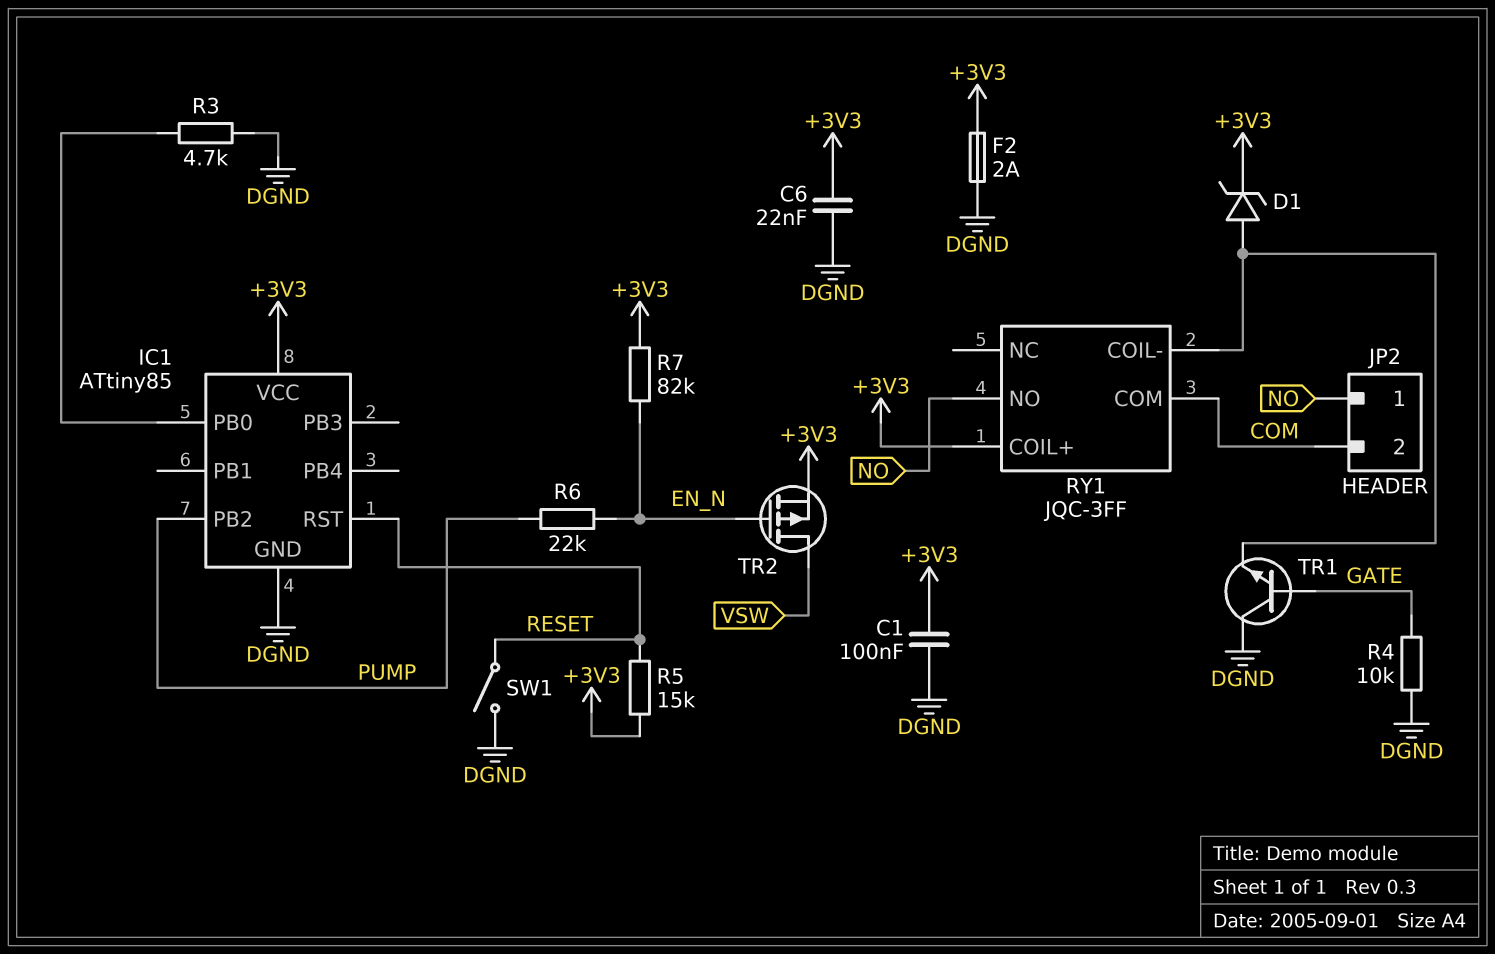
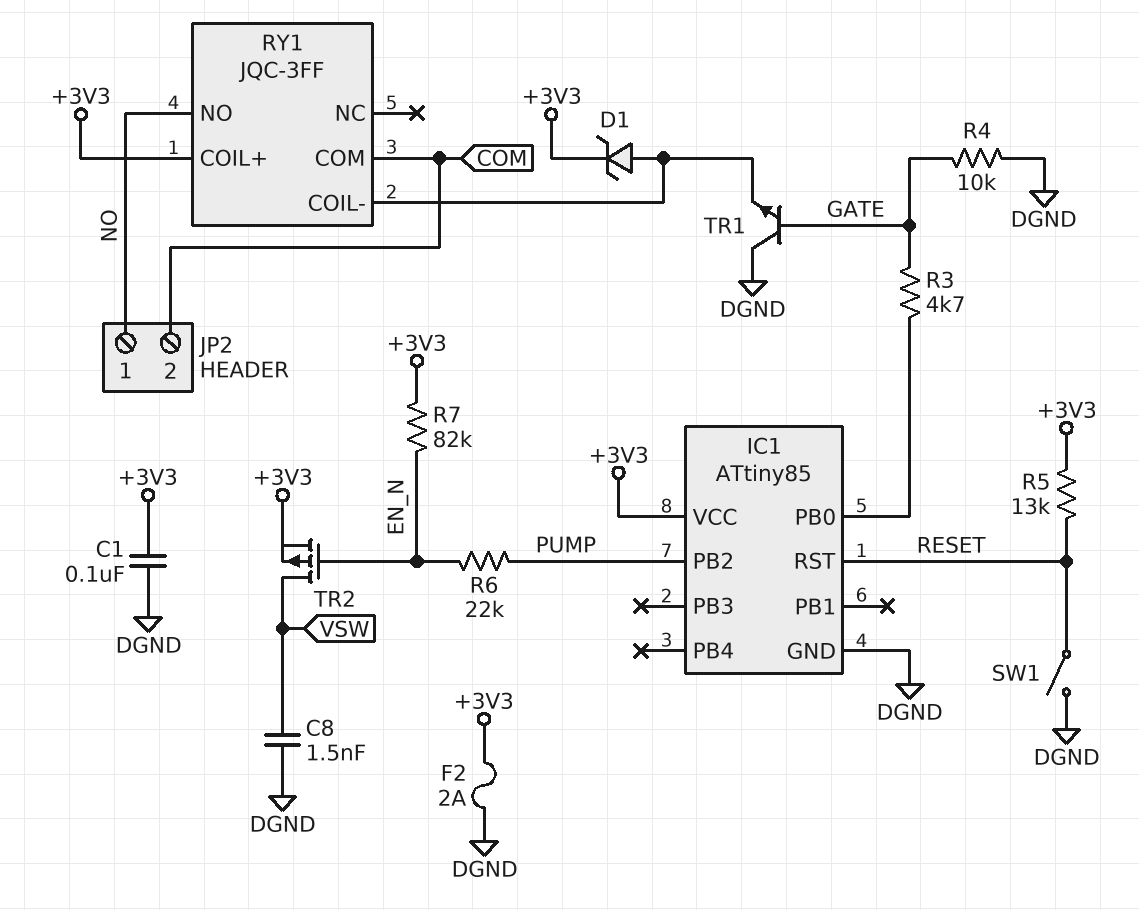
C6: 22nF (+3V3, DGND) -> none
C8: none -> 1.5nF (DGND, VSW)
R3: 4.7k (DGND, IC1/PB0) -> 4.7k (GATE, IC1/PB0)
R5: 15k (+3V3, RESET) -> 13k (+3V3, RESET)

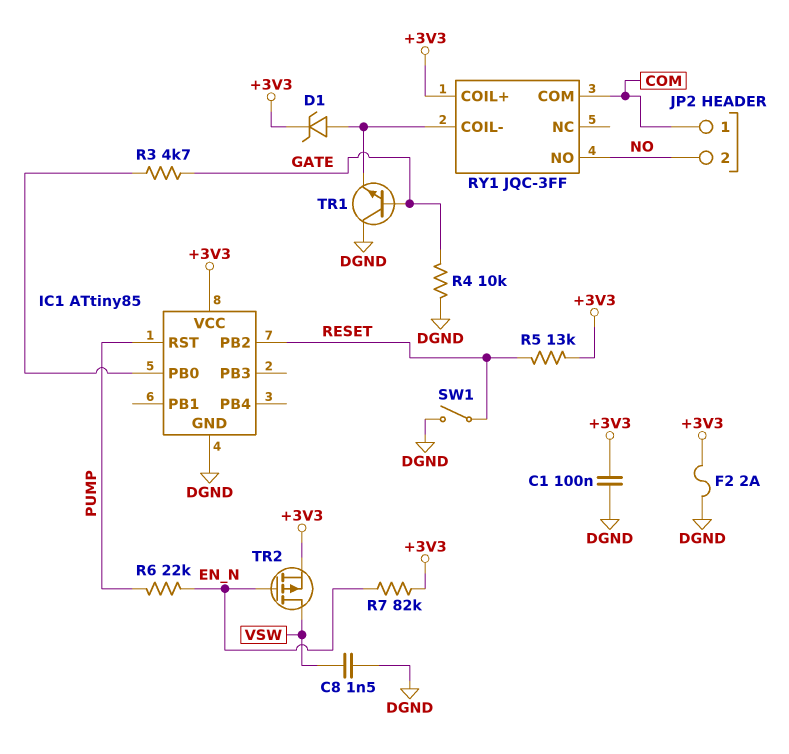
IC1 pin PB2: PUMP -> RESET
IC1 pin RST: RESET -> PUMP
JP2 pin 1: NO -> COM
JP2 pin 2: COM -> NO

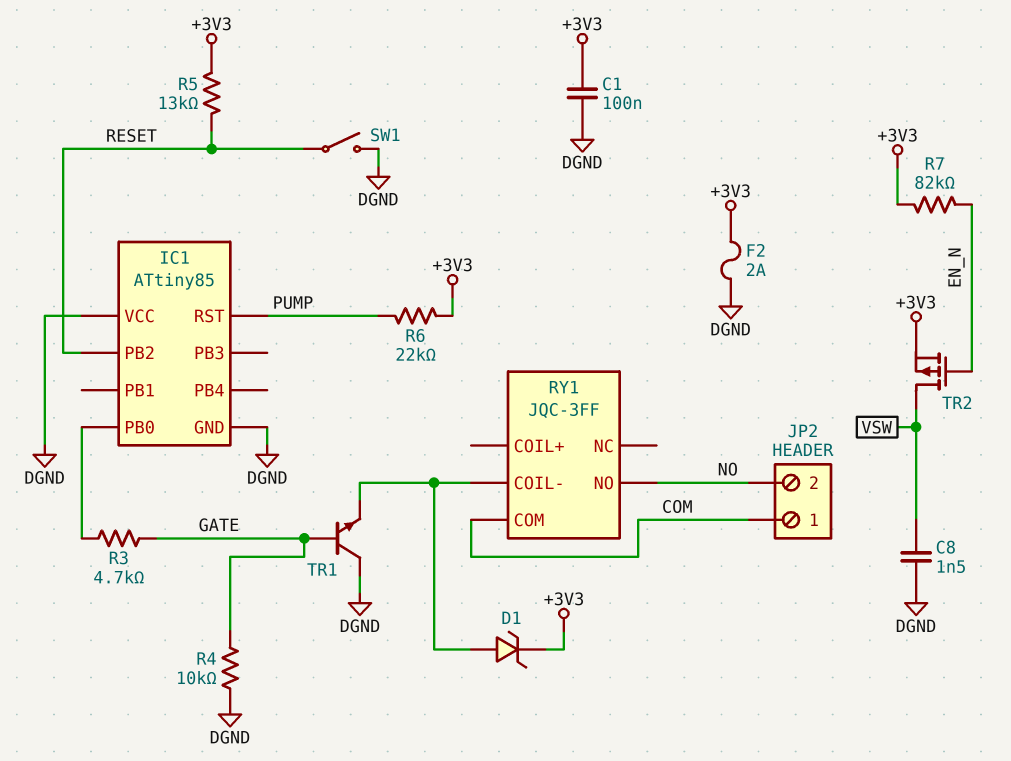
IC1 pin VCC: +3V3 -> DGND
R6: 22k (EN_N, PUMP) -> 22k (+3V3, PUMP)
RY1 pin COIL+: +3V3 -> none

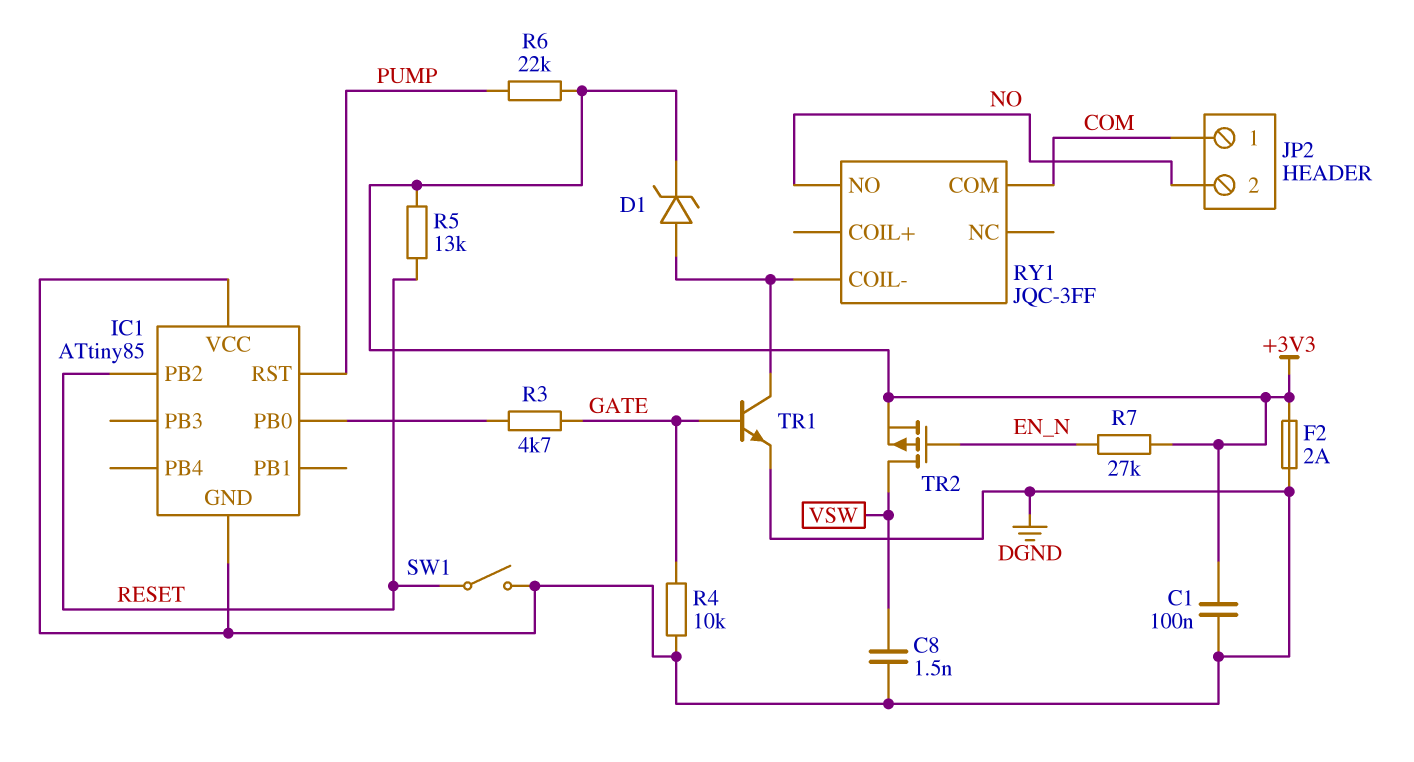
R7: 82k (+3V3, EN_N) -> 27k (+3V3, EN_N)
TR1: NPN (B GATE, C DGND, E RY1/COIL-) -> NPN (B GATE, C RY1/COIL-, E DGND)

